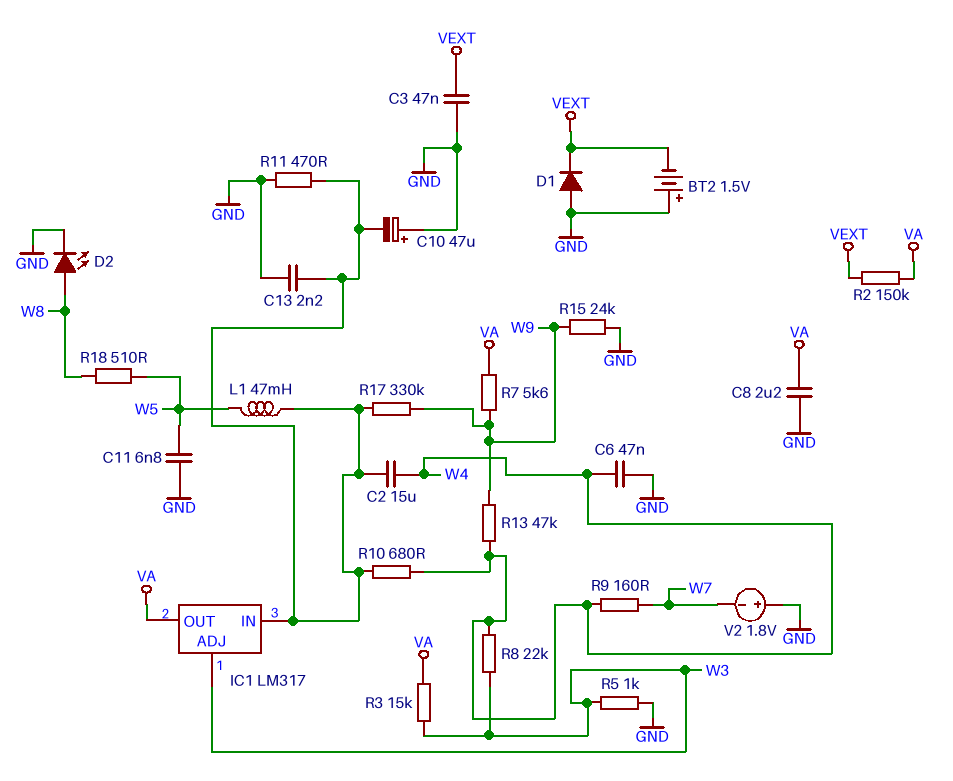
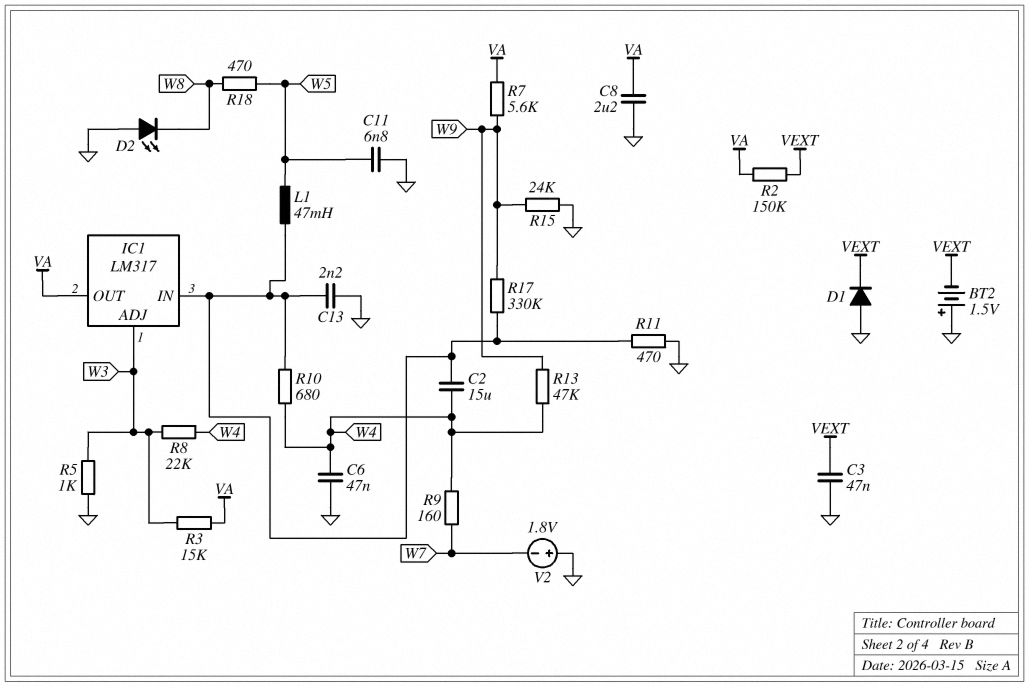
C10: 47uF (plus GND, minus IC1/IN) -> none
D2: LED (A W8, K GND) -> LED (A GND, K W8)
R18: 510 (W5, W8) -> 470 (W5, W8)

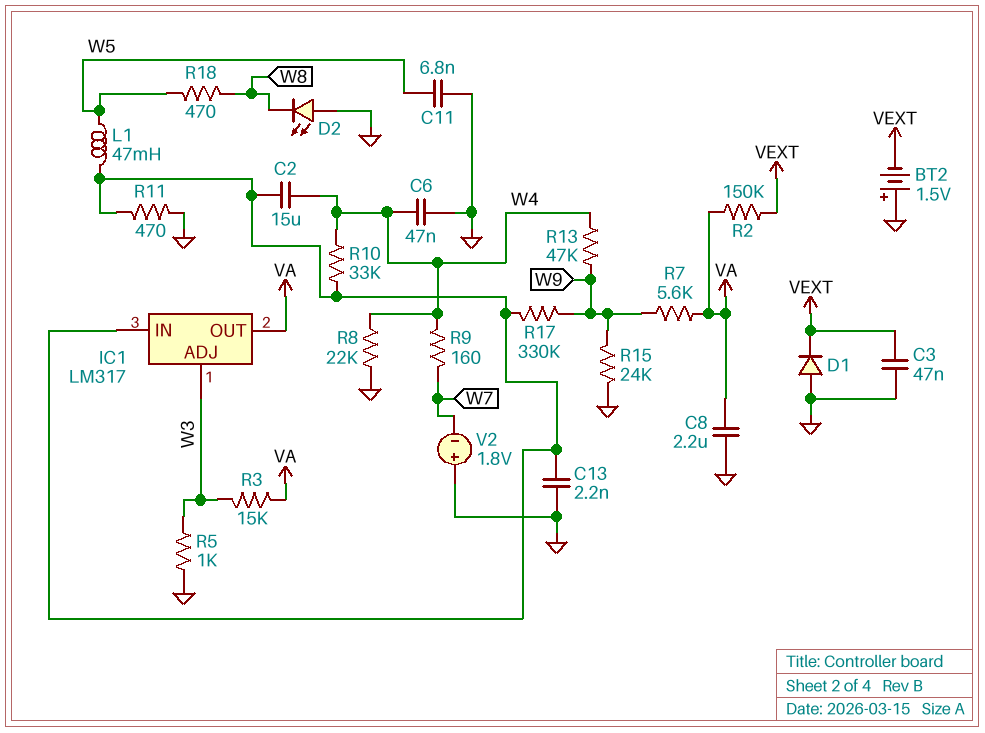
R8: 22k (W3, W4) -> 22k (GND, W4)
R10: 680 (IC1/IN, W4) -> 33k (IC1/IN, W4)

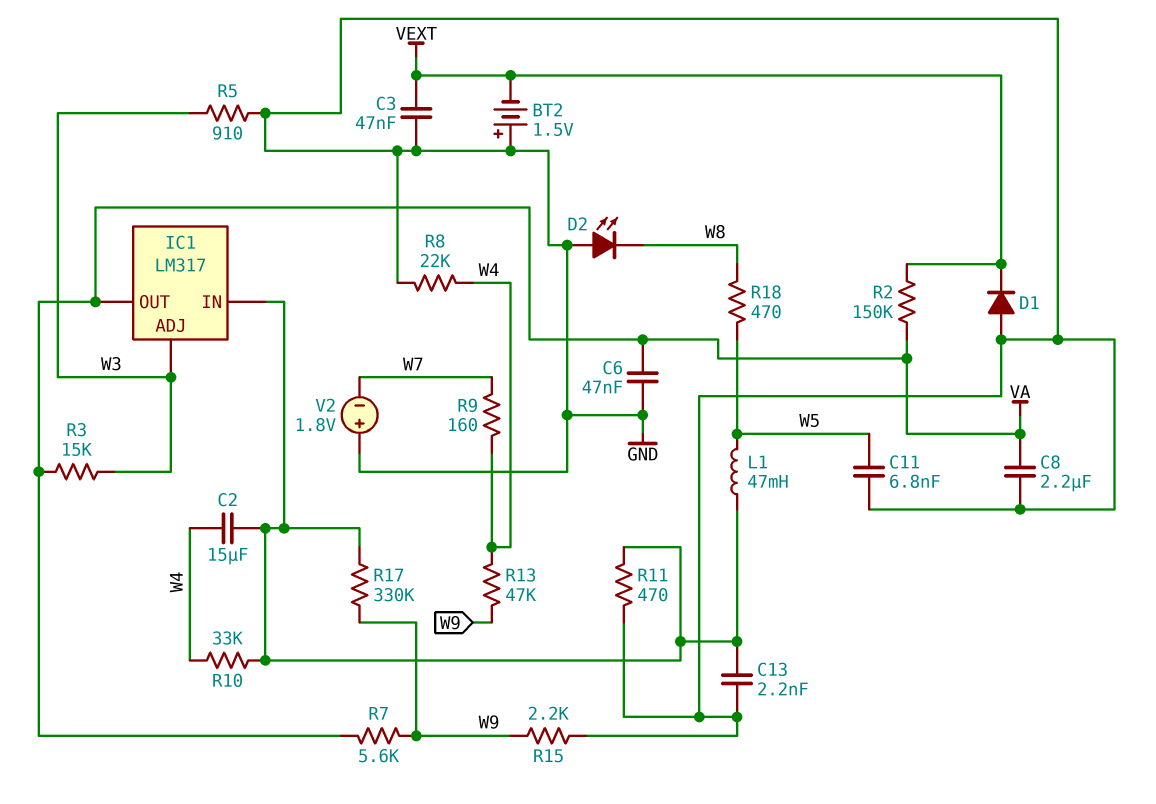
C6: 47nF (GND, W4) -> 47nF (GND, VA)
R5: 1k (GND, W3) -> 910 (GND, W3)
R15: 24k (GND, W9) -> 2.2k (GND, W9)

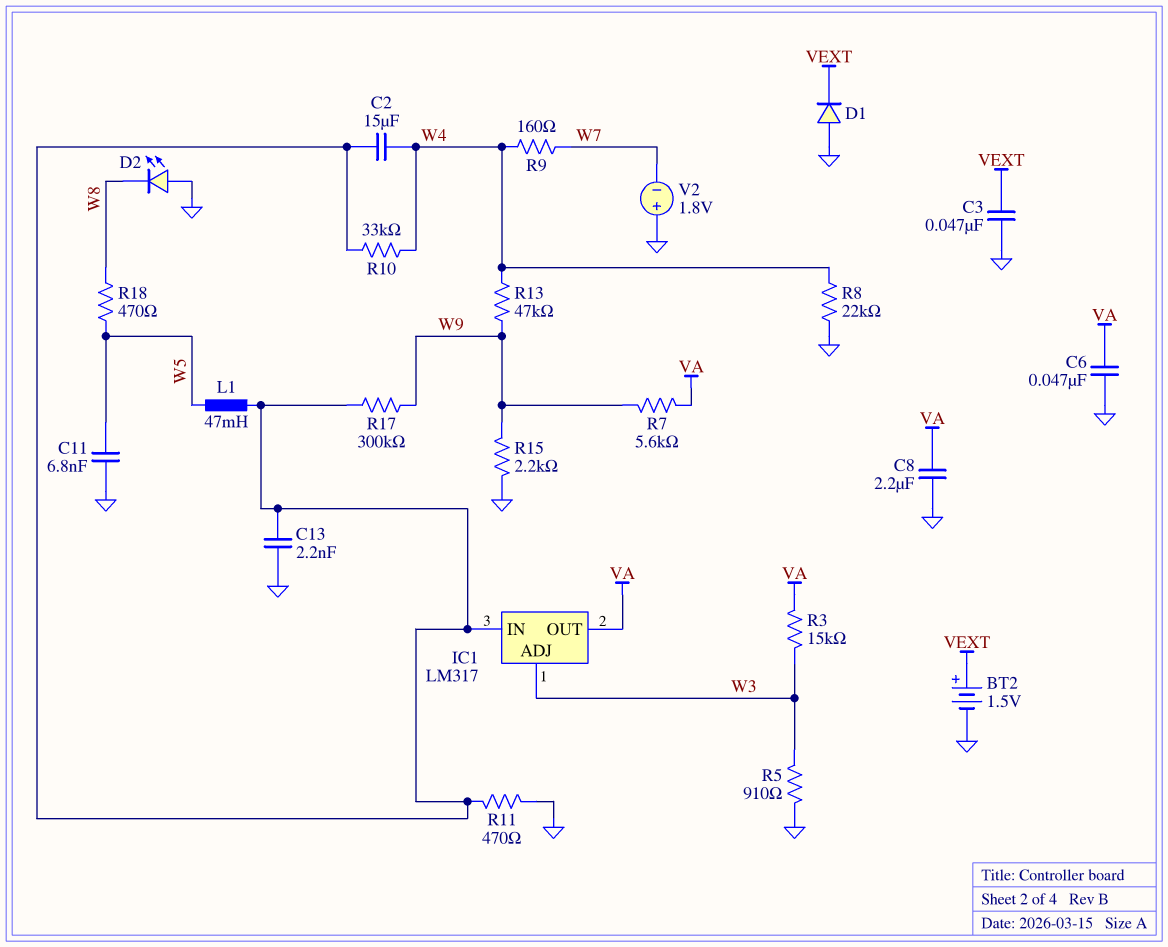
BT2: 1.5V (plus GND, minus VEXT) -> 1.5V (plus VEXT, minus GND)
R2: 150k (VA, VEXT) -> none
R17: 330k (IC1/IN, W9) -> 300k (IC1/IN, W9)

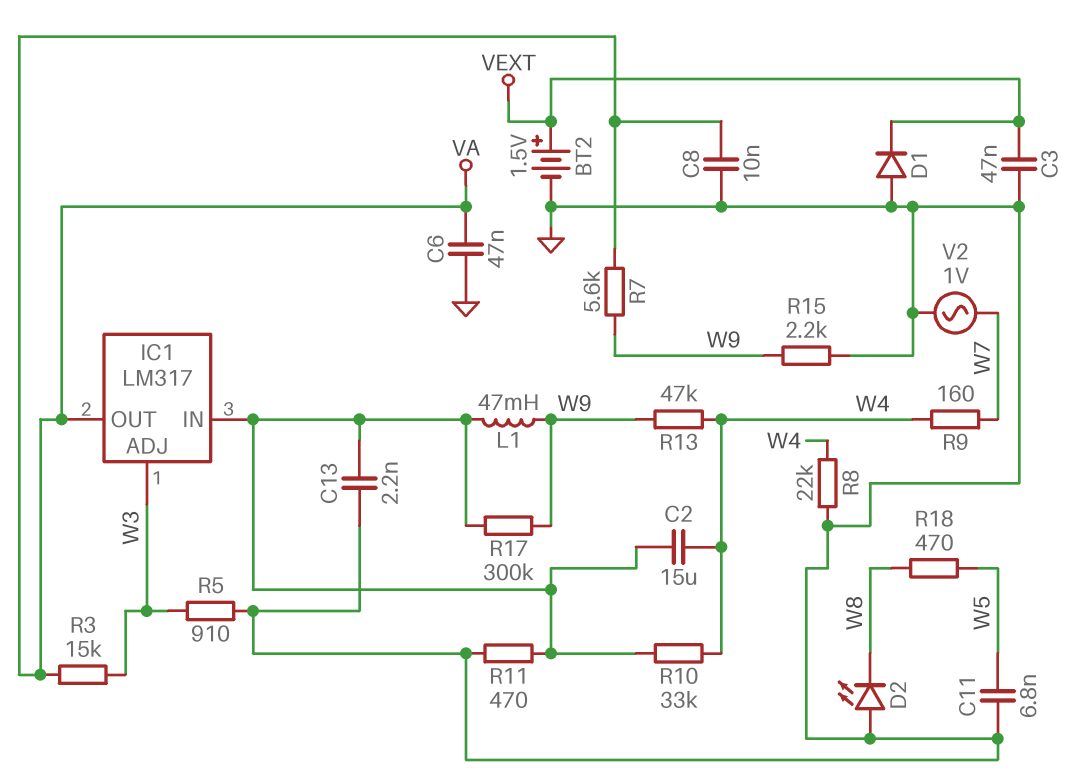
C8: 2.2uF (GND, VA) -> 10nF (GND, VA)
L1: 47mH (IC1/IN, W5) -> 47mH (IC1/IN, W9)
V2: 1.8V (plus GND, minus W7) -> AC 1V (GND, W7)

